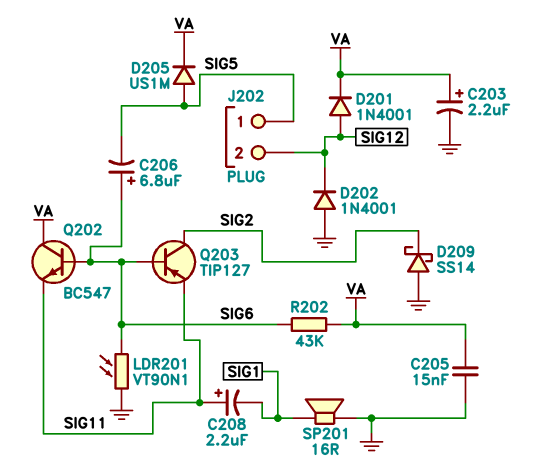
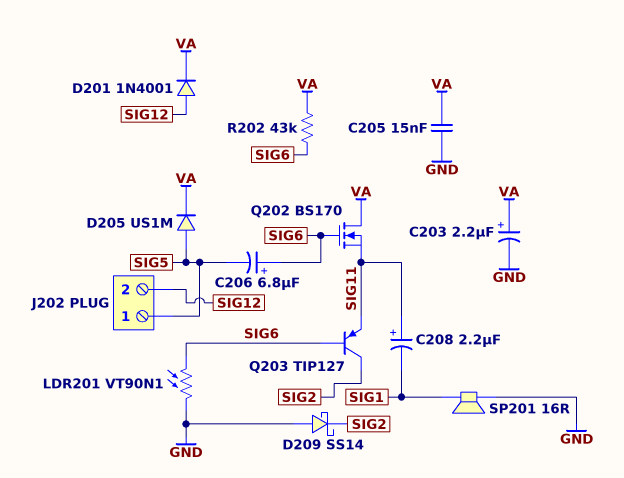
D202: diode 1N4001 (A GND, K SIG12) -> none
Q202: NPN BC547 (B SIG6, C VA, E SIG11) -> NMOS BS170 (G SIG6, D VA, S SIG11)

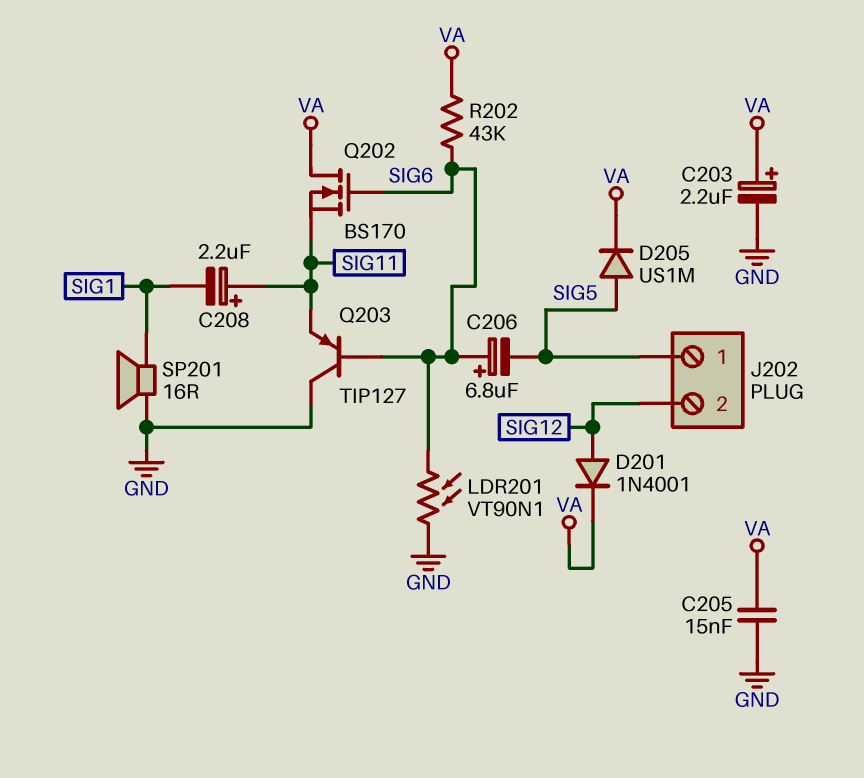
D209: schottky SS14 (A GND, K SIG2) -> none
Q203: PNP TIP127 (B SIG6, C SIG2, E SIG11) -> PNP TIP127 (B SIG6, C GND, E SIG11)

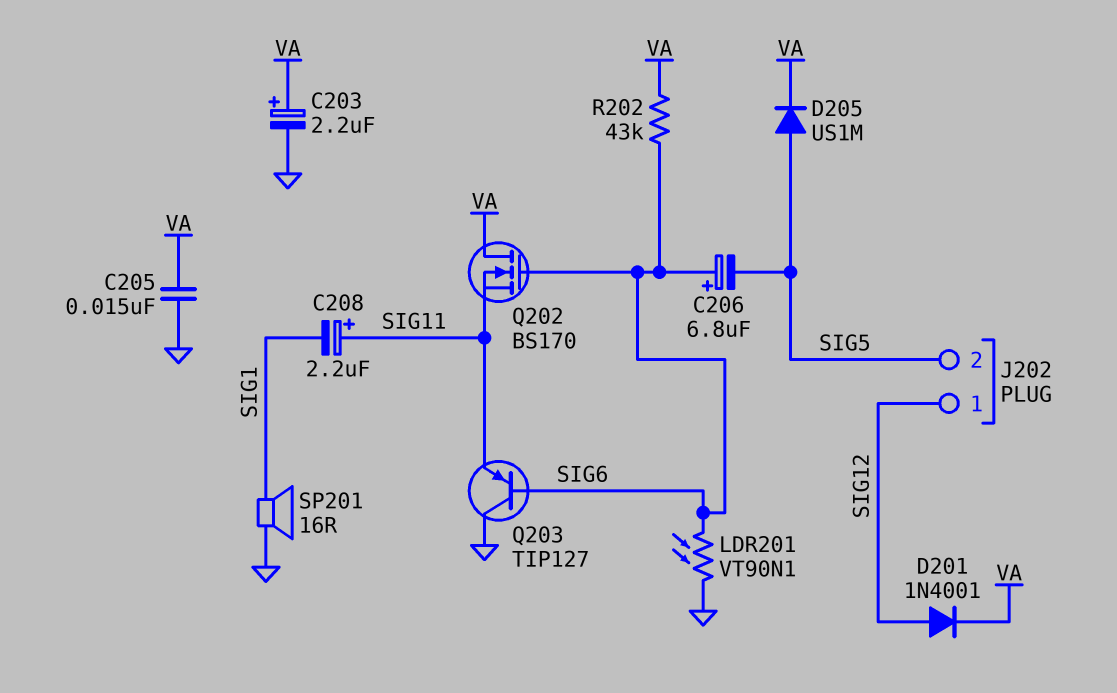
J202 pin 1: SIG5 -> SIG12
J202 pin 2: SIG12 -> SIG5

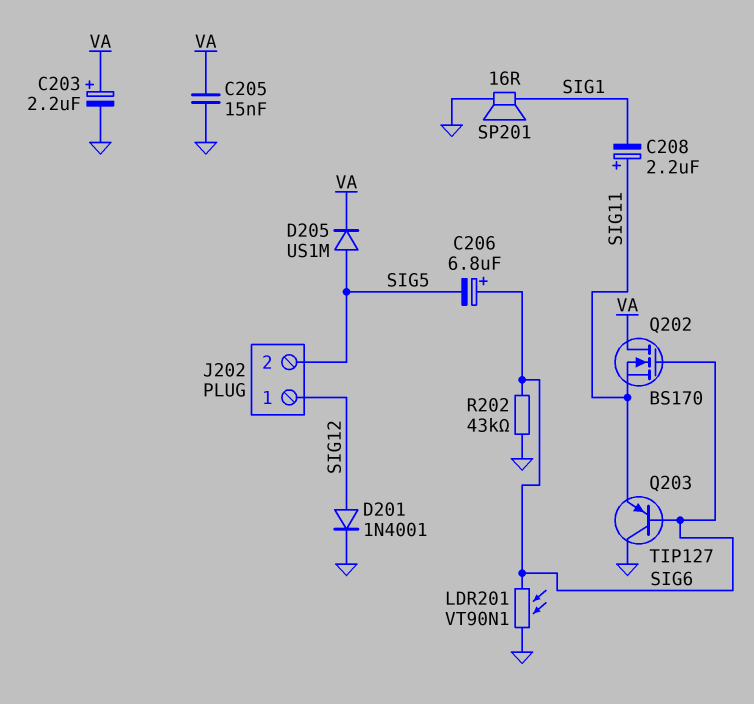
D201: diode 1N4001 (A SIG12, K VA) -> diode 1N4001 (A SIG12, K GND)
R202: 43k (SIG6, VA) -> 43k (GND, SIG6)

